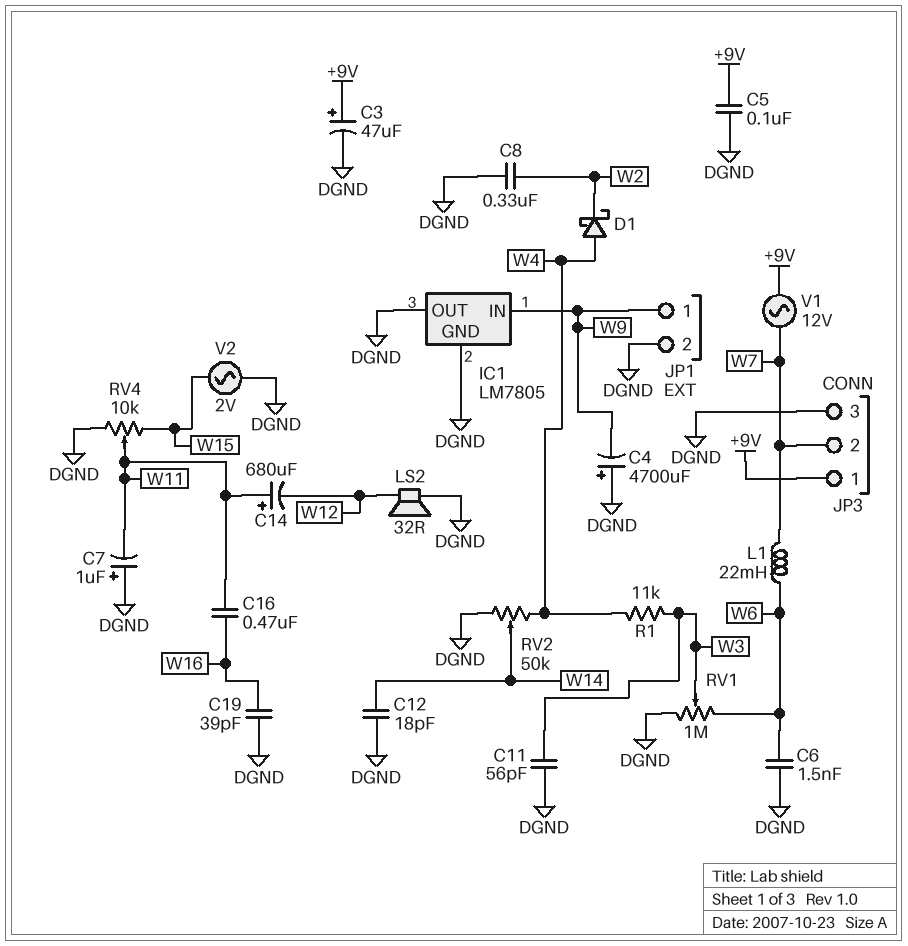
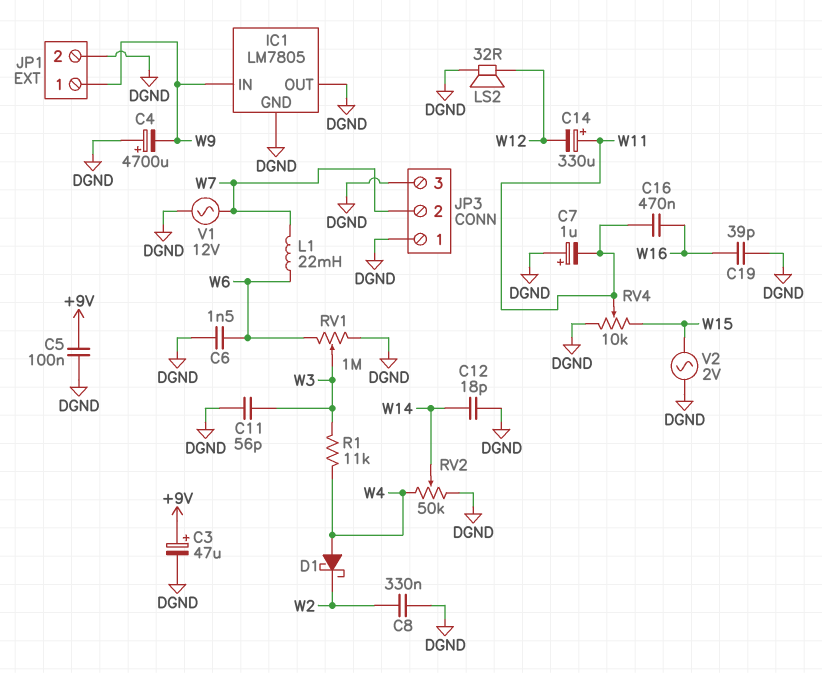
C14: 680uF (plus W11, minus W12) -> 330uF (plus W11, minus W12)
JP3 pin 1: +9V -> DGND
V1: AC 12V (+9V, W7) -> AC 12V (DGND, W7)

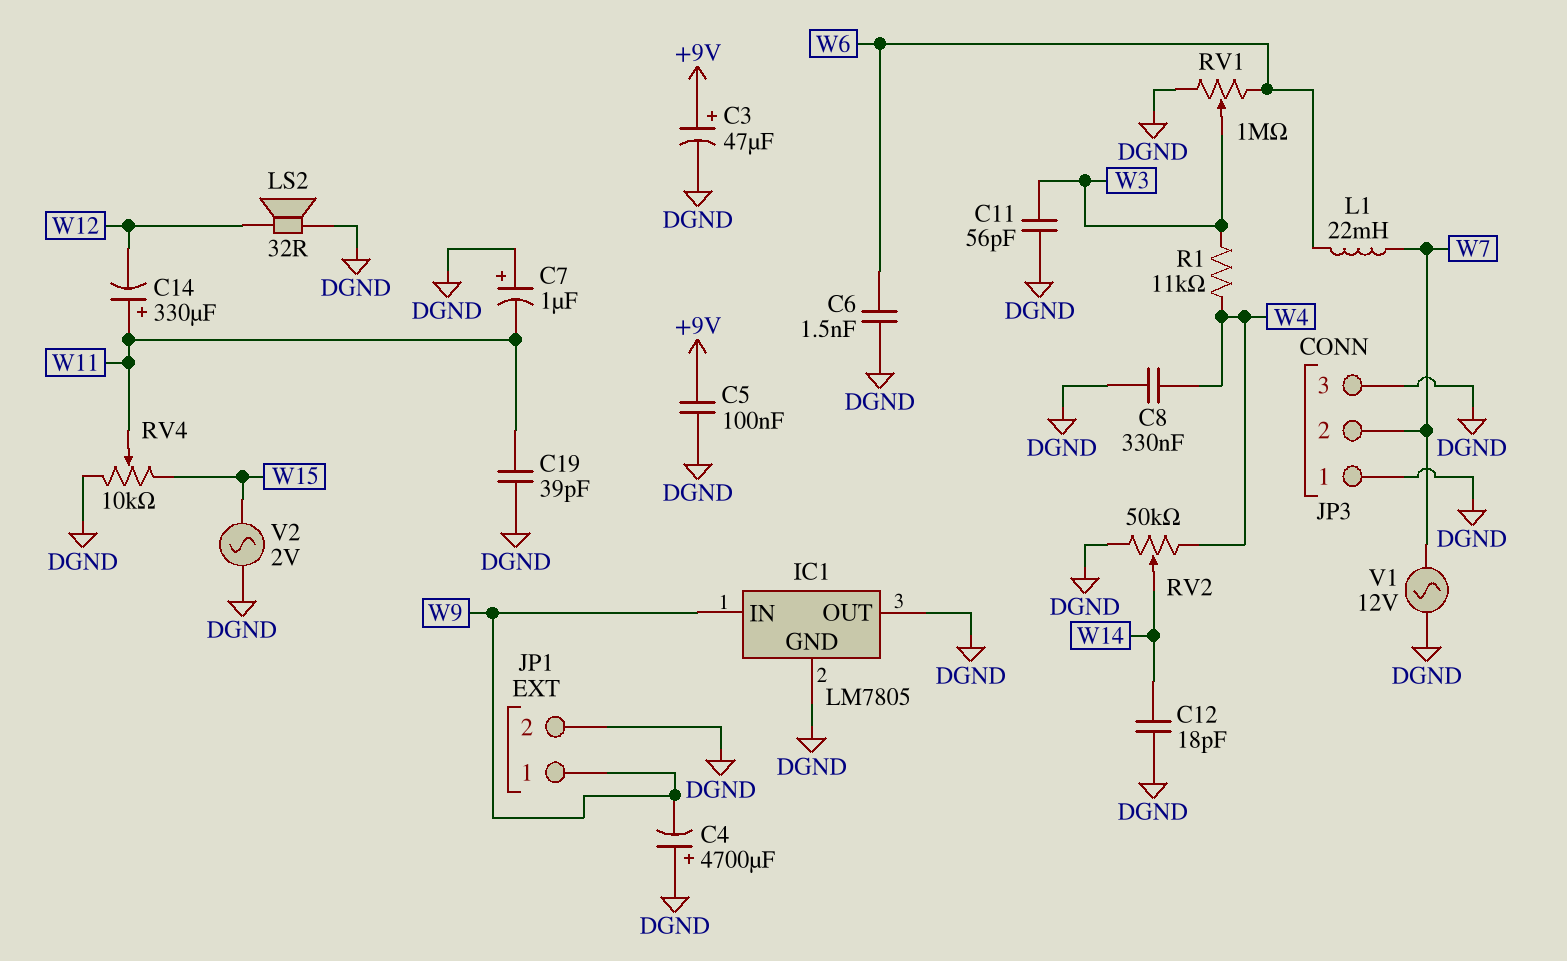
C8: 330nF (DGND, W2) -> 330nF (DGND, W4)
C16: 470nF (W11, W16) -> none
C19: 39pF (DGND, W16) -> 39pF (DGND, W11)
D1: schottky (A W4, K W2) -> none

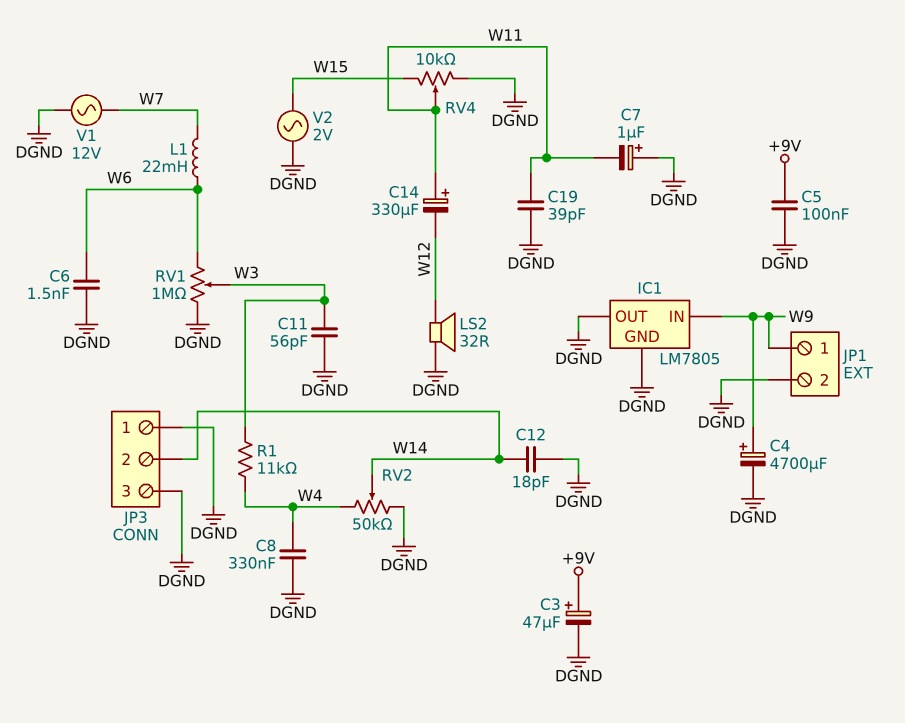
C4: 4700uF (plus DGND, minus W9) -> 4700uF (plus W9, minus DGND)
JP3 pin 2: W7 -> W14

